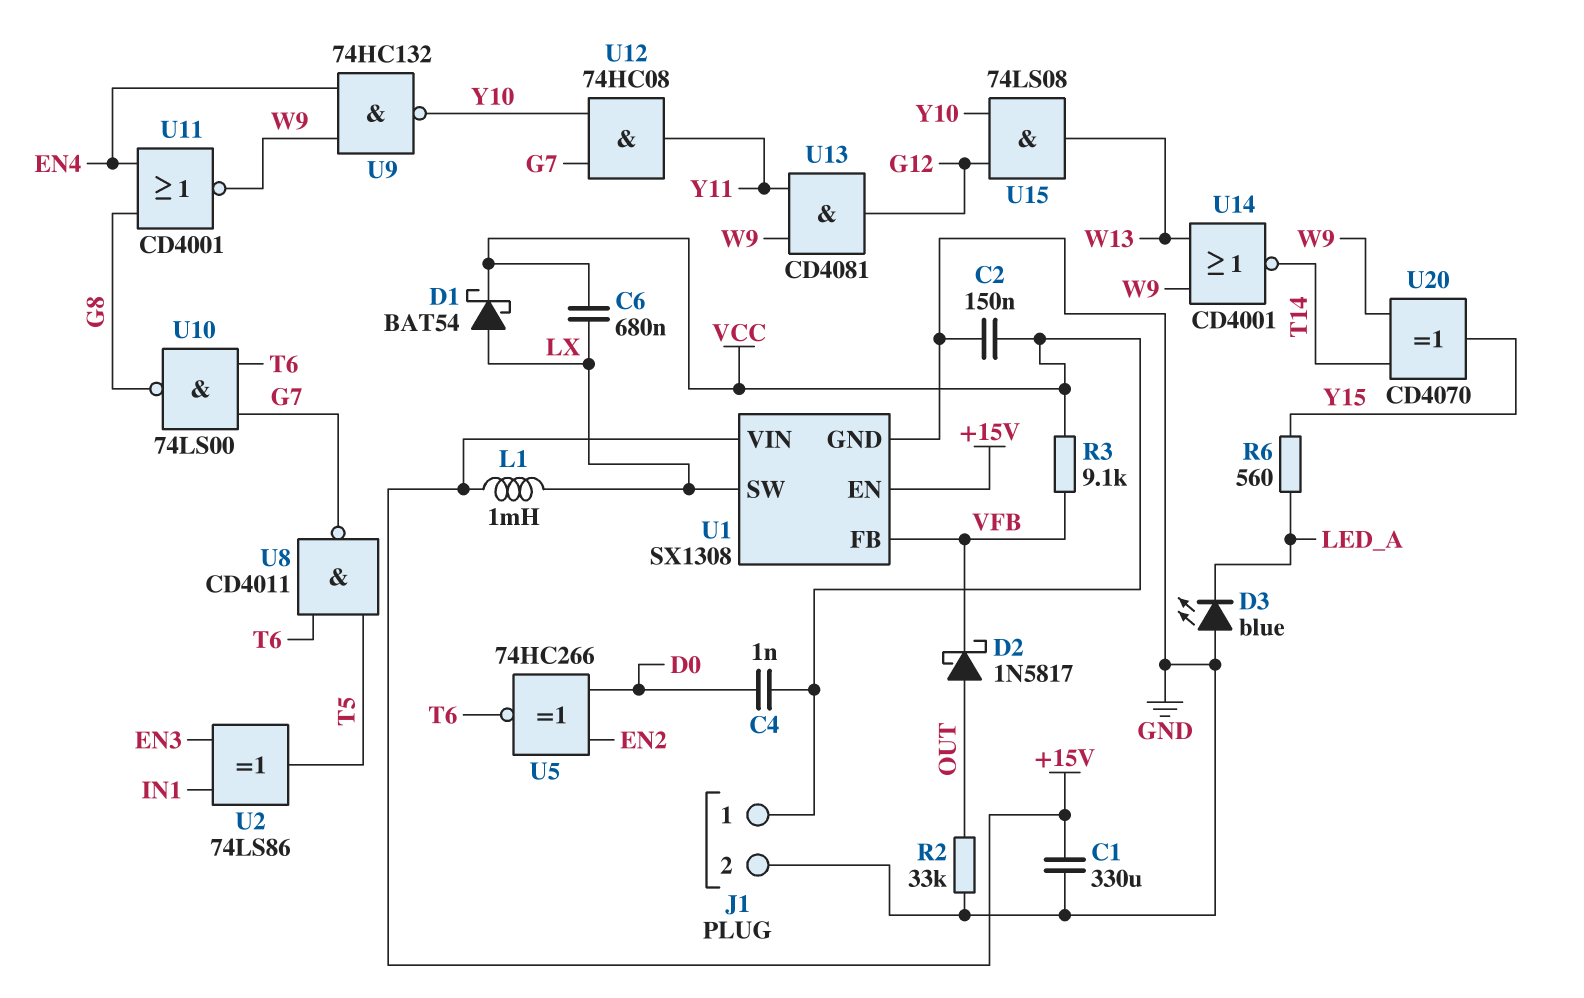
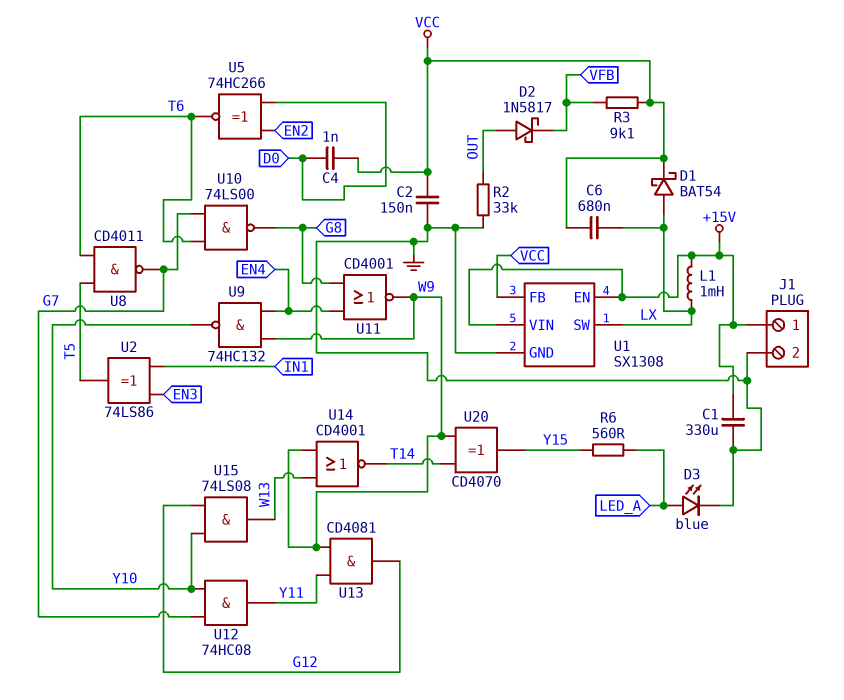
D3: LED blue (A GND, K LED_A) -> LED blue (A LED_A, K GND)
J1 pin 1: VCC -> +15V
U1 pin FB: VFB -> VCC

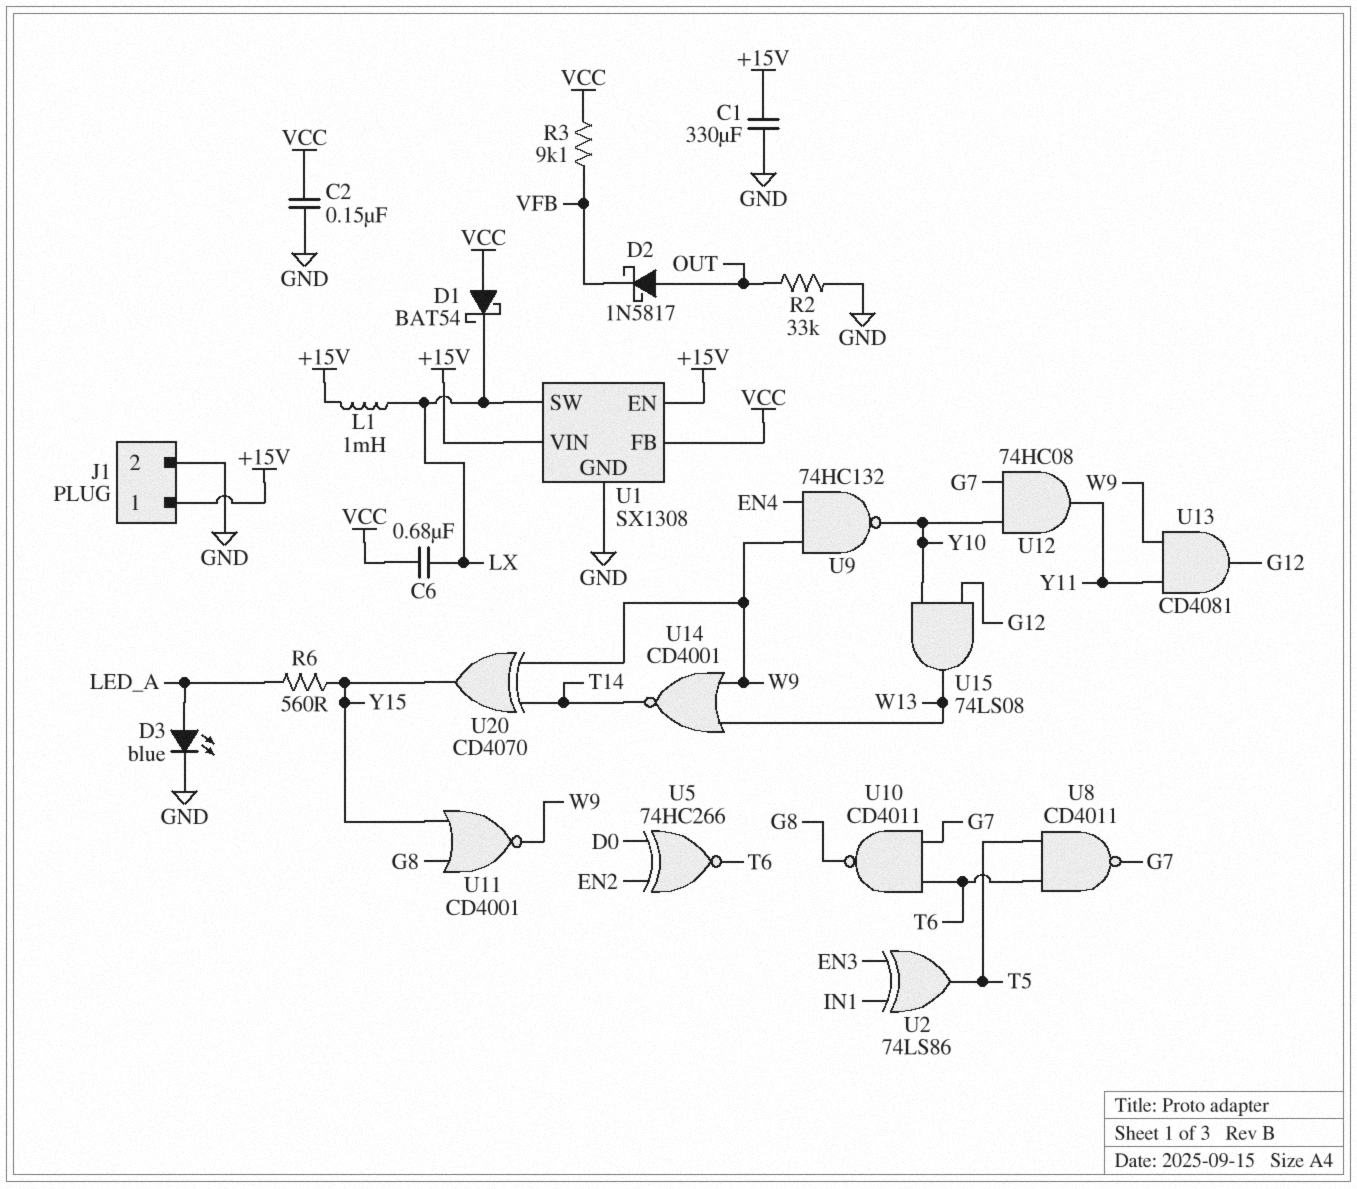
C4: 1nF (D0, VCC) -> none
D1: schottky BAT54 (A LX, K VCC) -> schottky BAT54 (A VCC, K LX)
U10: NAND 74LS00 (in G7, in T6, out G8) -> NAND CD4011 (in G7, in T6, out G8)
U11: NOR CD4001 (in EN4, in G8, out W9) -> NOR CD4001 (in G8, in Y15, out W9)

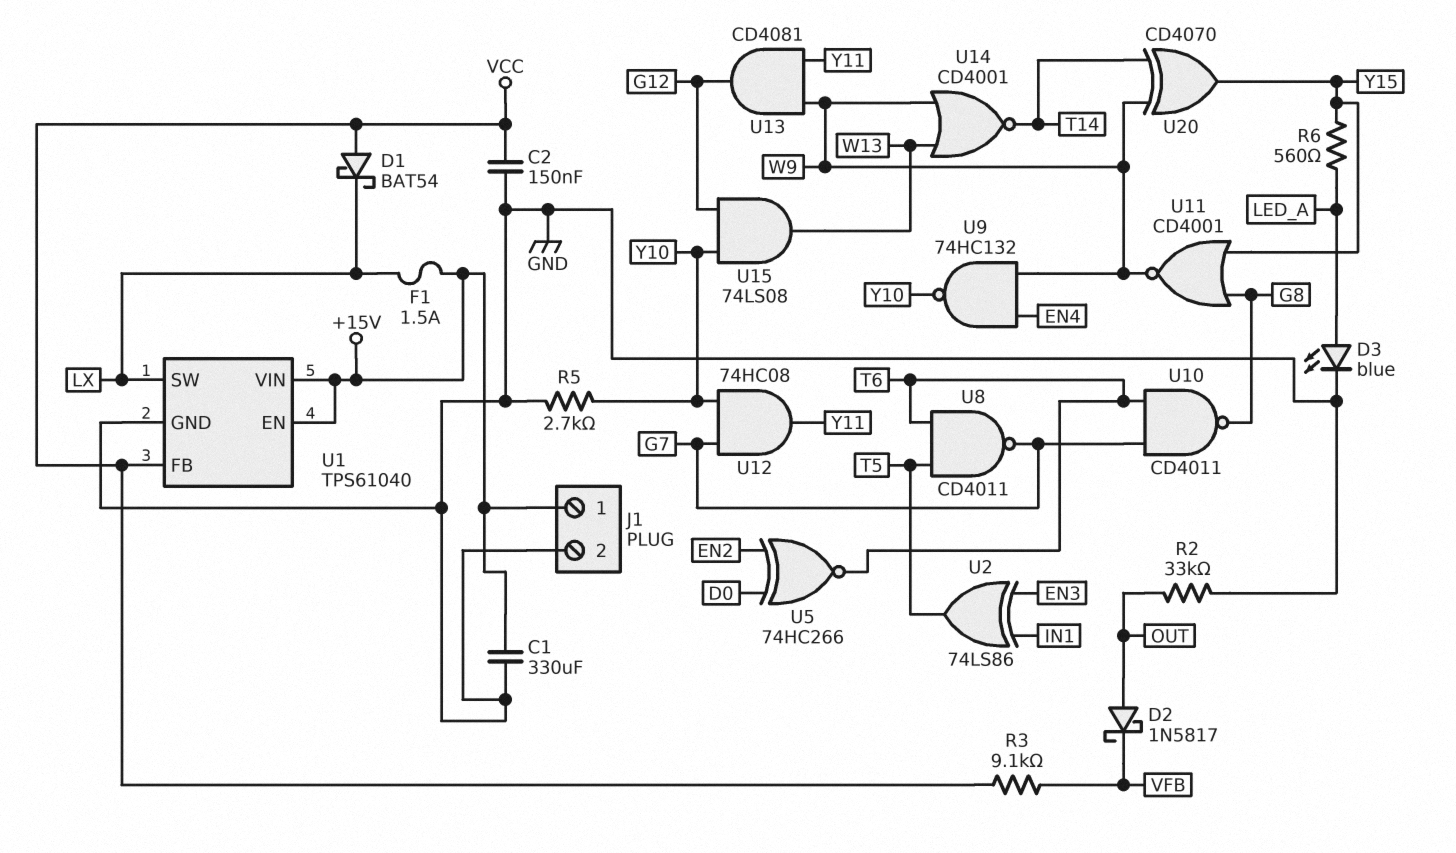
C6: 680nF (LX, VCC) -> none
F1: none -> 1.5A (+15V, LX)
L1: 1mH (+15V, LX) -> none
R5: none -> 2.7k (GND, Y10)
U1: SX1308 -> TPS61040

